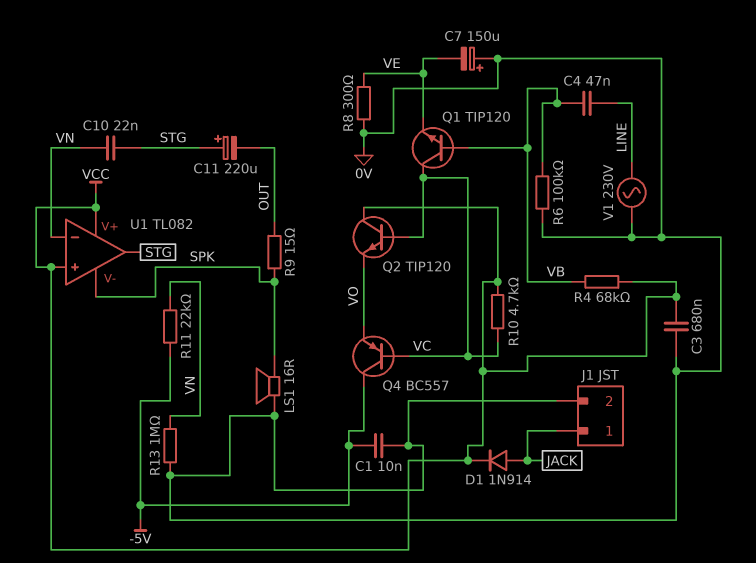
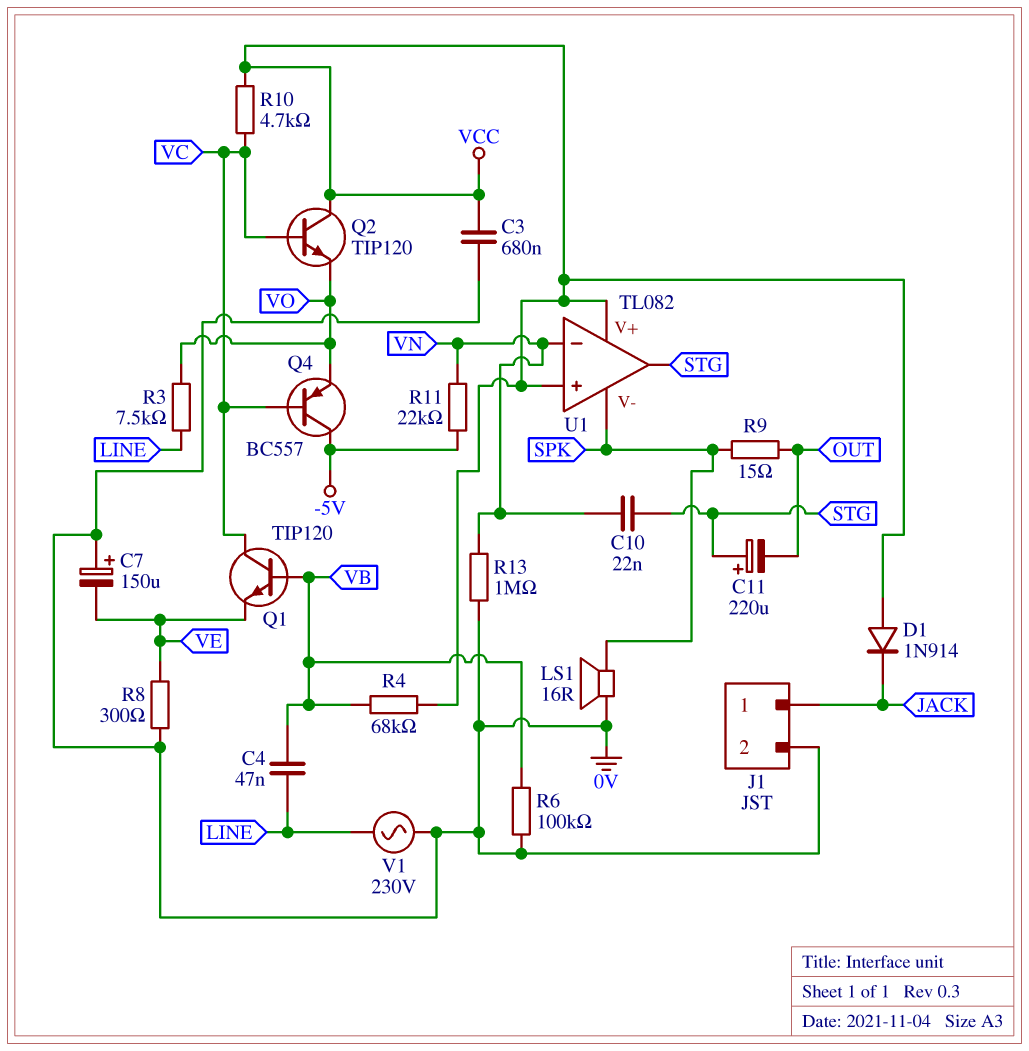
C1: 10nF (-5V, 0V) -> none
D1: diode 1N914 (A JACK, K VCC) -> diode 1N914 (A VCC, K JACK)
R3: none -> 7.5k (LINE, VO)

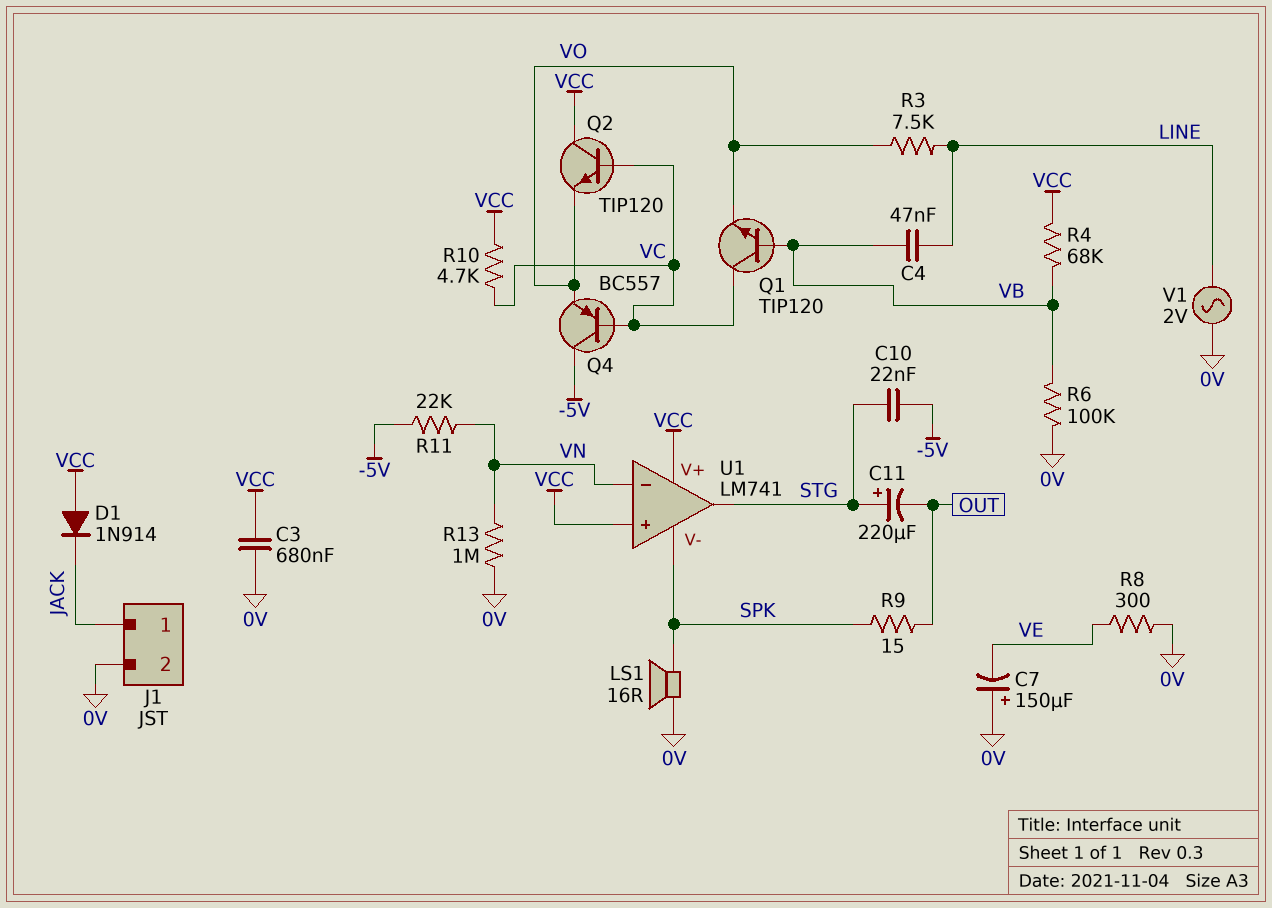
C10: 22nF (STG, VN) -> 22nF (-5V, STG)
Q1: NPN TIP120 (B VB, C VC, E VE) -> NPN TIP120 (B VB, C VC, E VO)
U1: TL082 -> LM741
V1: AC 230V (0V, LINE) -> AC 2V (0V, LINE)

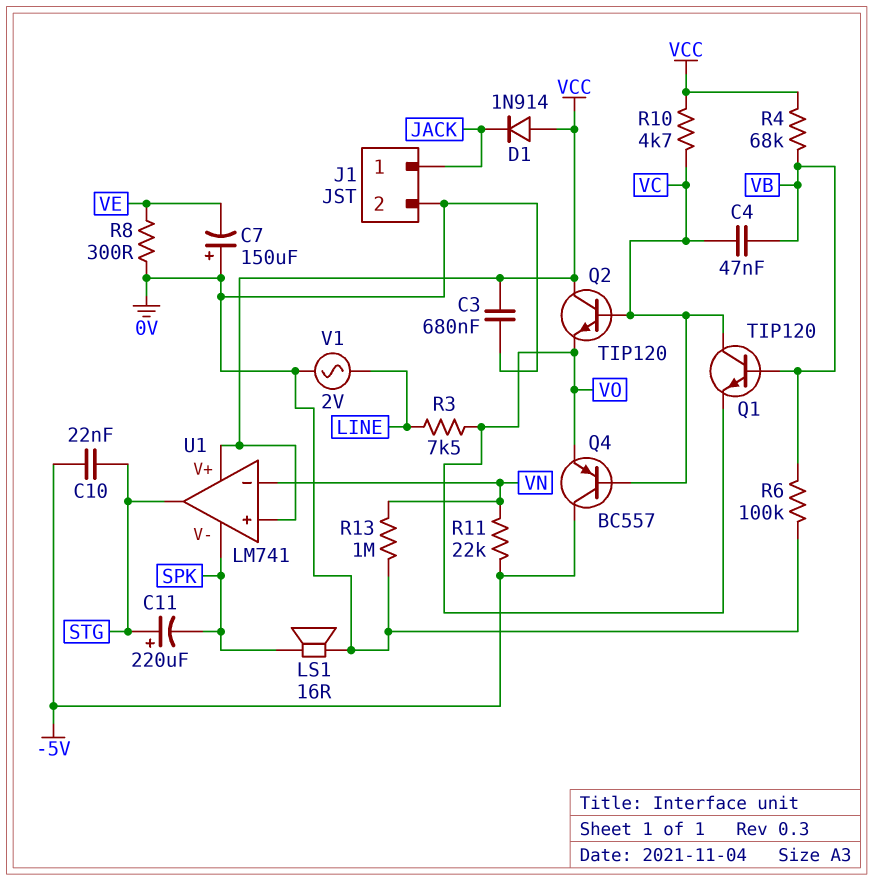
C4: 47nF (LINE, VB) -> 47nF (VB, VC)
C11: 220uF (plus STG, minus OUT) -> 220uF (plus STG, minus SPK)
R9: 15 (OUT, SPK) -> none

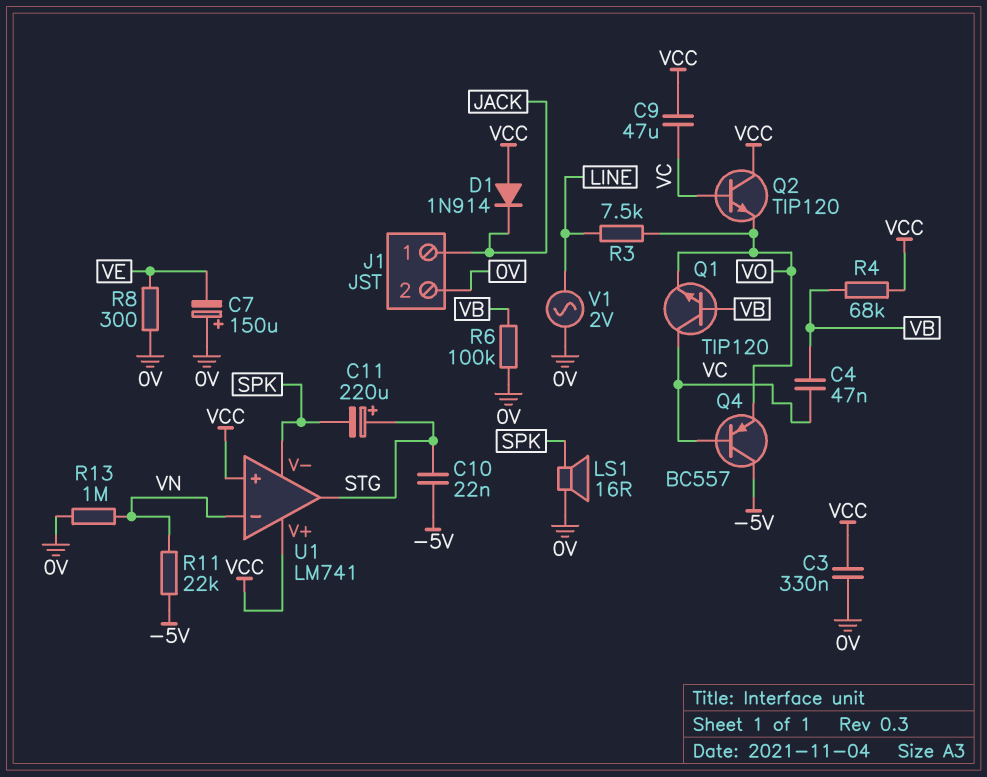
C3: 680nF (0V, VCC) -> 330nF (0V, VCC)
C9: none -> 47uF (VC, VCC)
R10: 4.7k (VC, VCC) -> none

